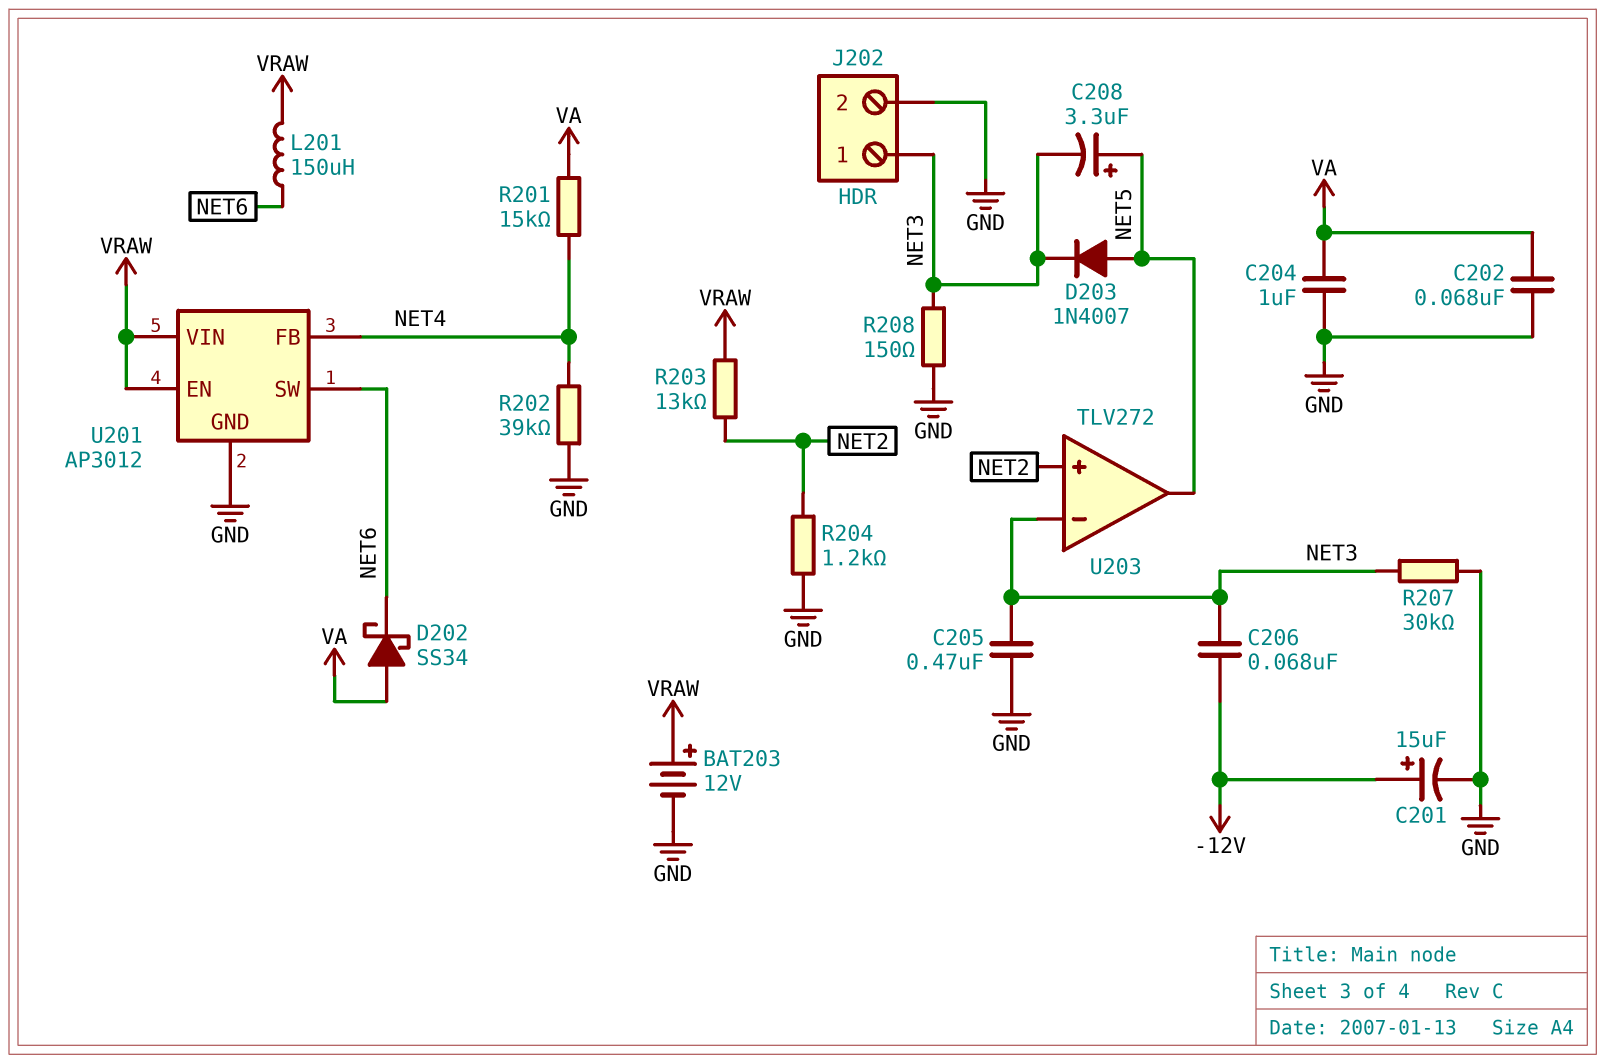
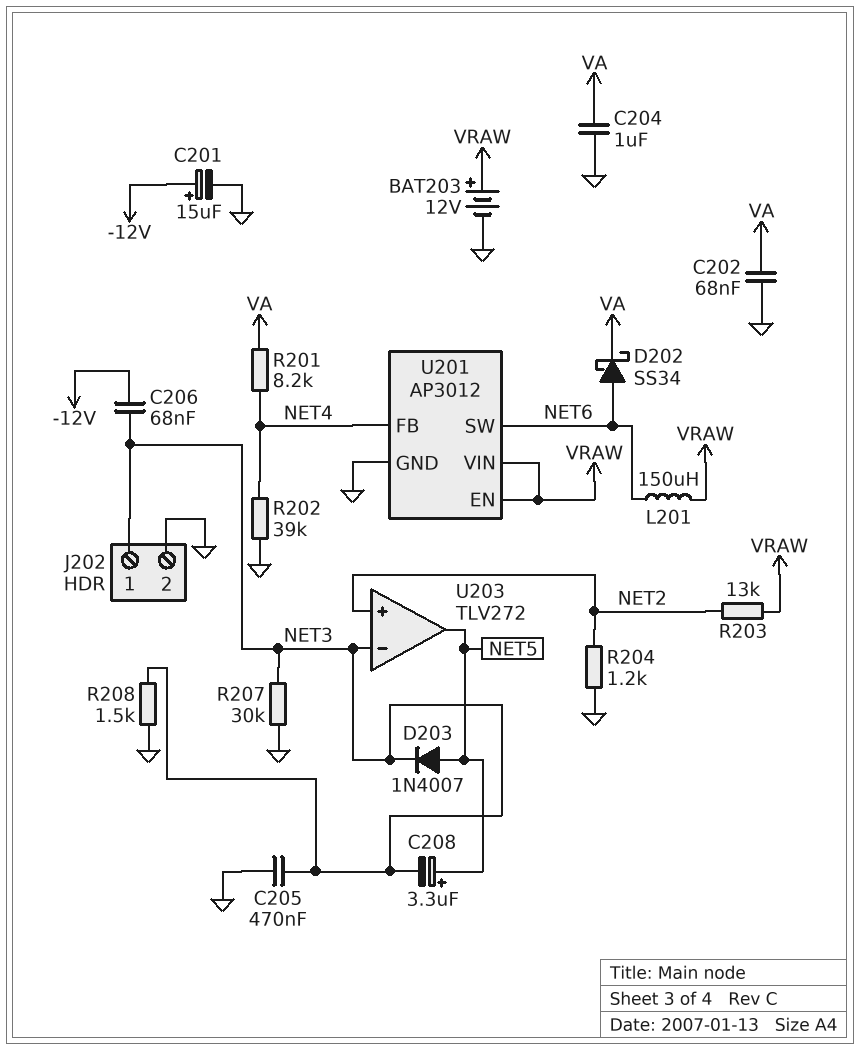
D202: schottky SS34 (A VA, K NET6) -> schottky SS34 (A NET6, K VA)
R201: 15k (NET4, VA) -> 8.2k (NET4, VA)
R208: 150 (GND, NET3) -> 1.5k (GND, NET3)

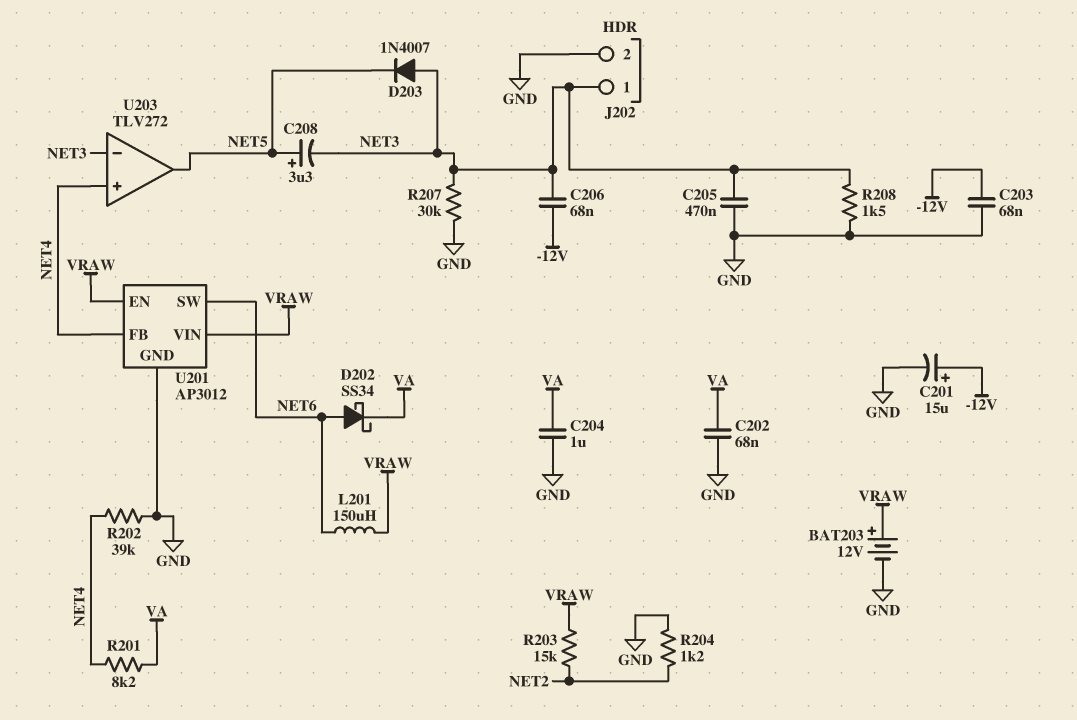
C203: none -> 68nF (-12V, GND)
D203: diode 1N4007 (A NET5, K NET3) -> diode 1N4007 (A NET3, K NET5)
R203: 13k (NET2, VRAW) -> 15k (NET2, VRAW)
U203 pin in+: NET2 -> NET4

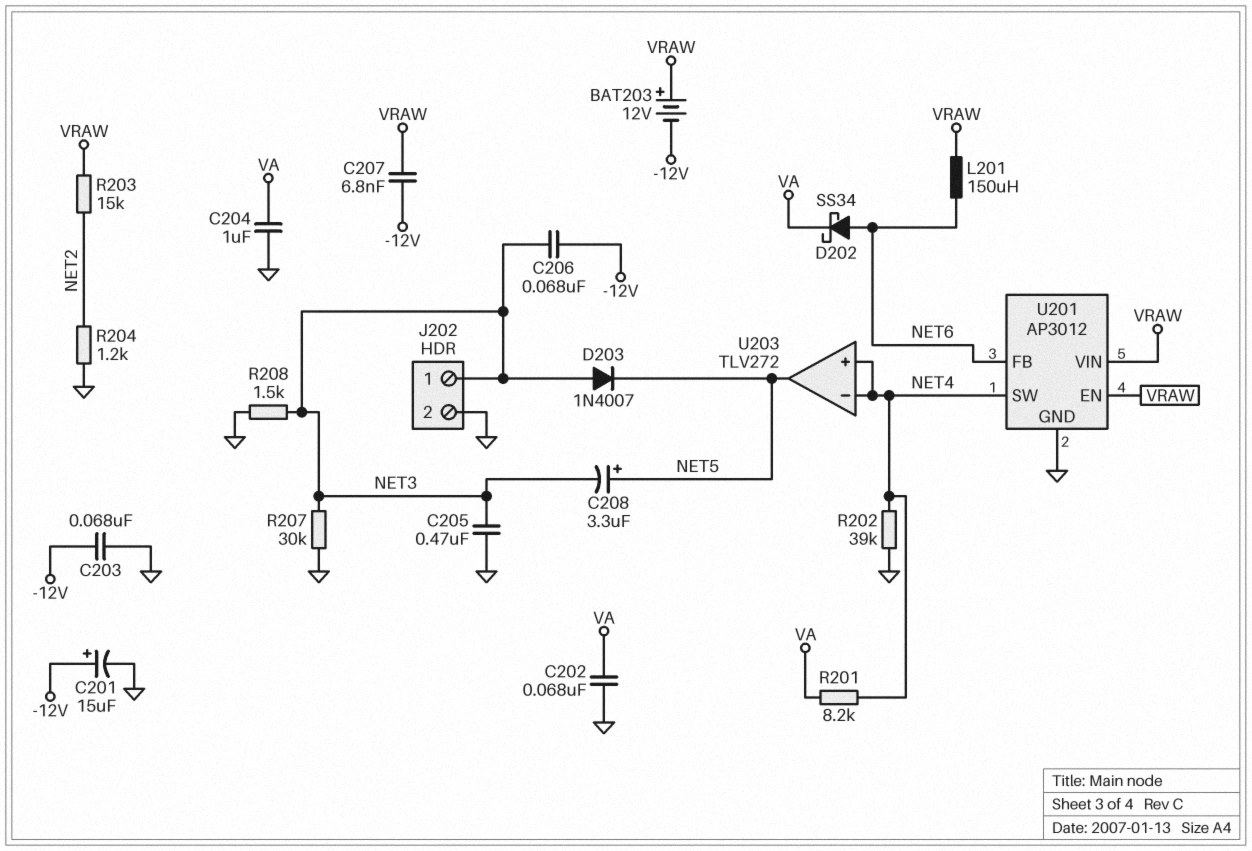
BAT203: 12V (plus VRAW, minus GND) -> 12V (plus VRAW, minus -12V)
C207: none -> 6.8nF (-12V, VRAW)
U201 pin FB: NET4 -> NET6
U201 pin SW: NET6 -> NET4
U203 pin in-: NET3 -> NET4

